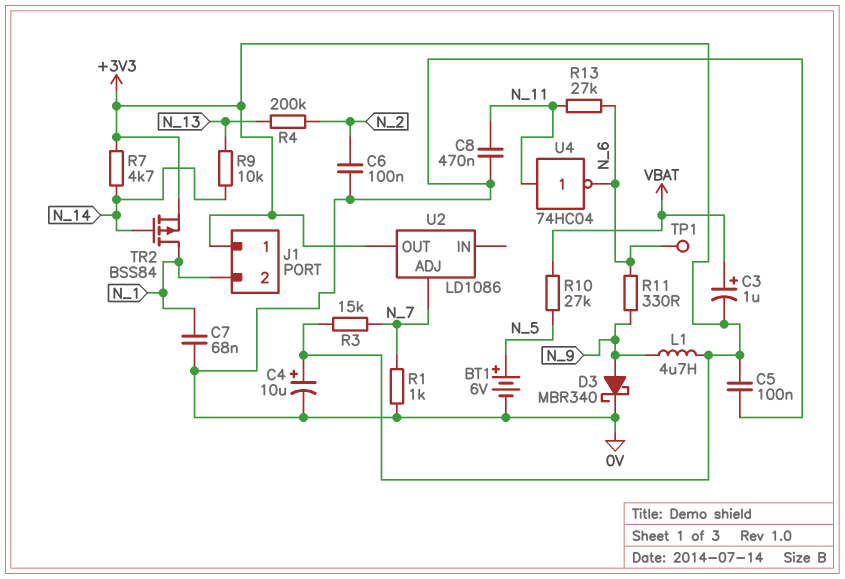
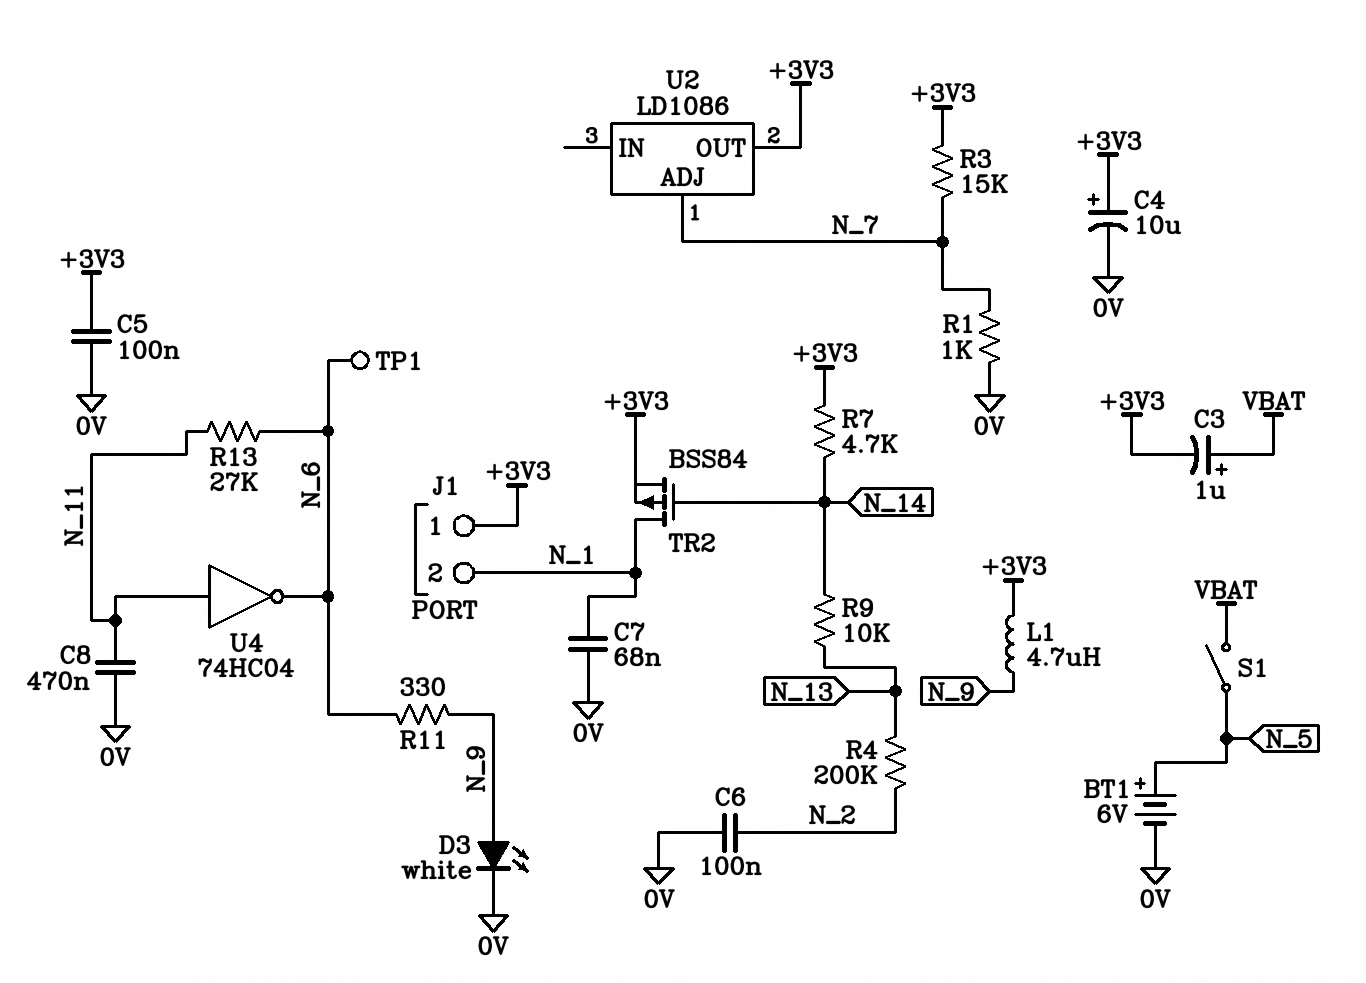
D3: schottky MBR340 (A N_9, K 0V) -> LED white (A N_9, K 0V)
R10: 27k (N_5, VBAT) -> none
S1: none -> switch (N_5, VBAT)

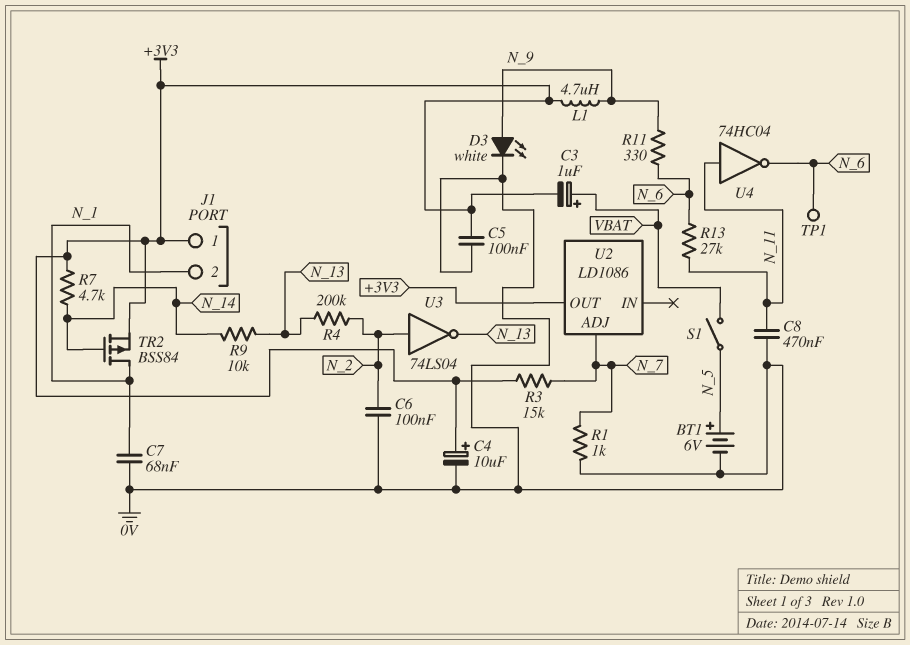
U3: none -> NOT 74LS04 (in N_2, out N_13)

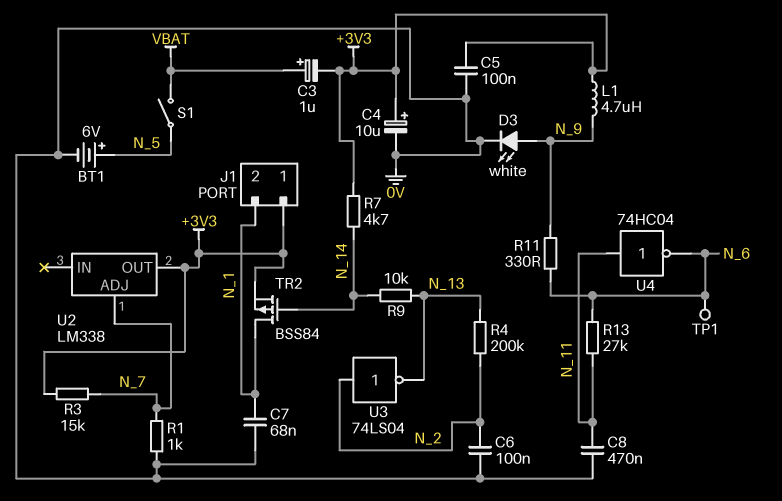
U2: LD1086 -> LM338

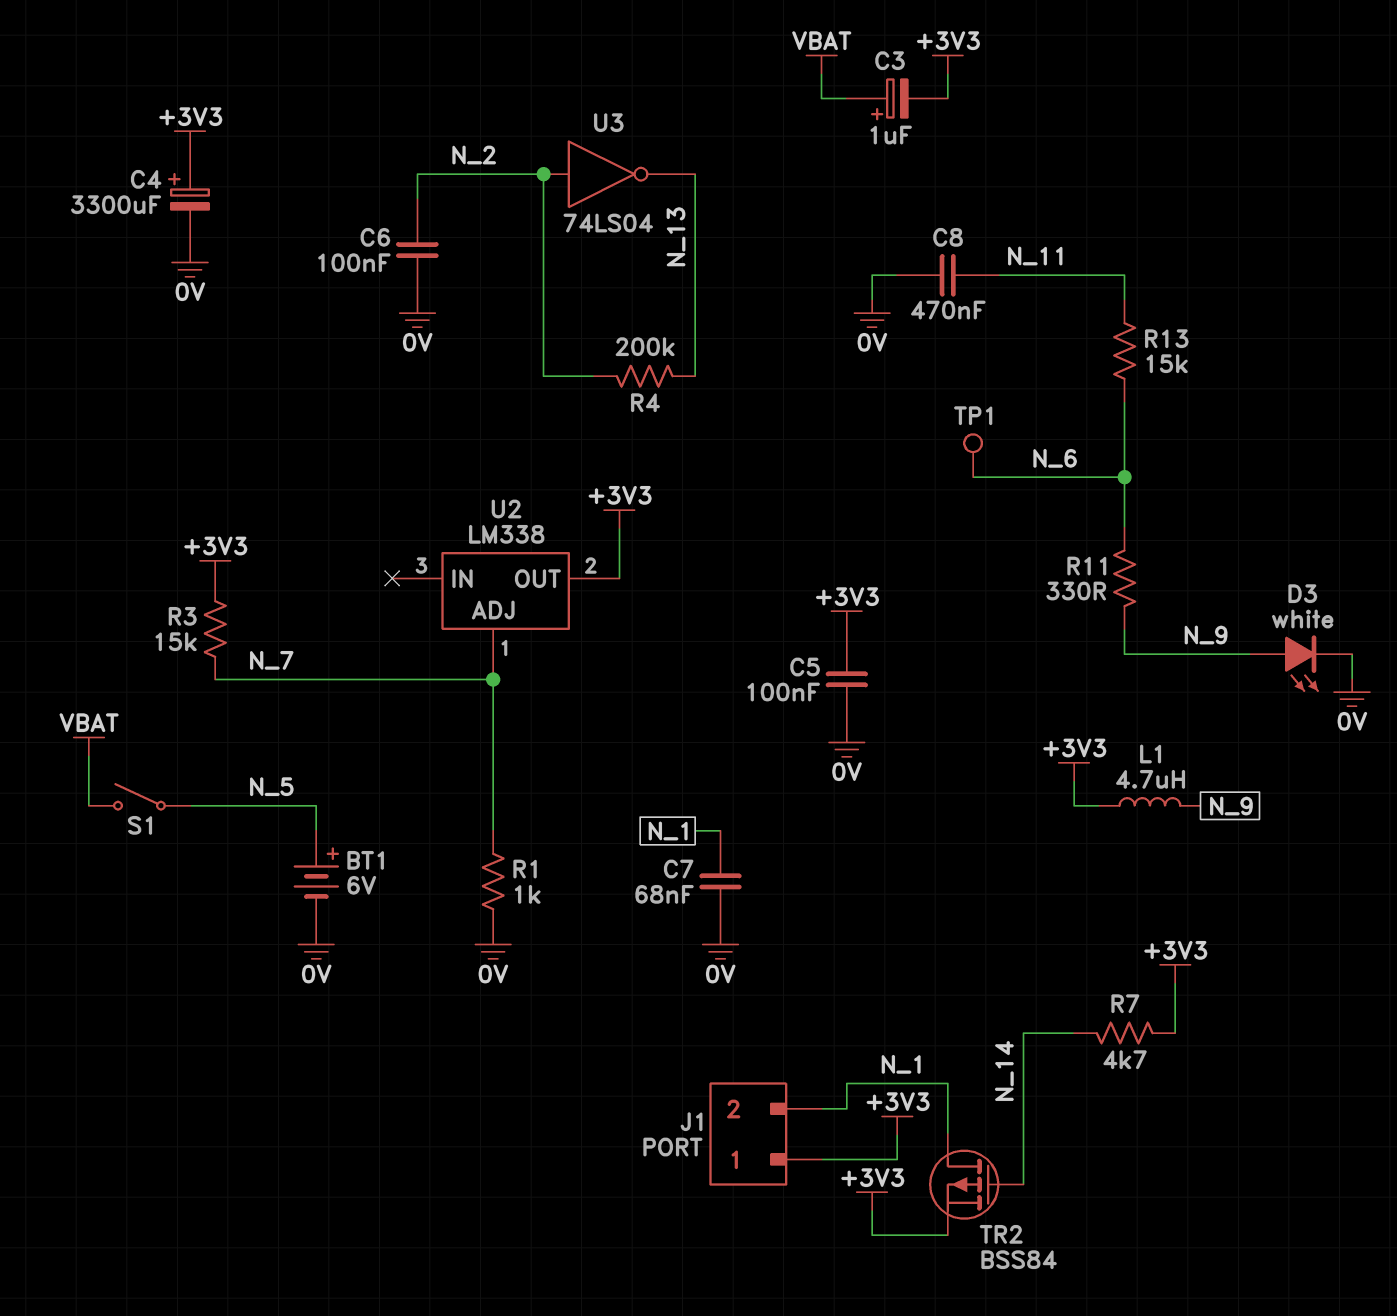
C4: 10uF (plus +3V3, minus 0V) -> 3300uF (plus +3V3, minus 0V)
R9: 10k (N_13, N_14) -> none
R13: 27k (N_6, N_11) -> 15k (N_6, N_11)
U4: NOT 74HC04 (in N_11, out N_6) -> none

